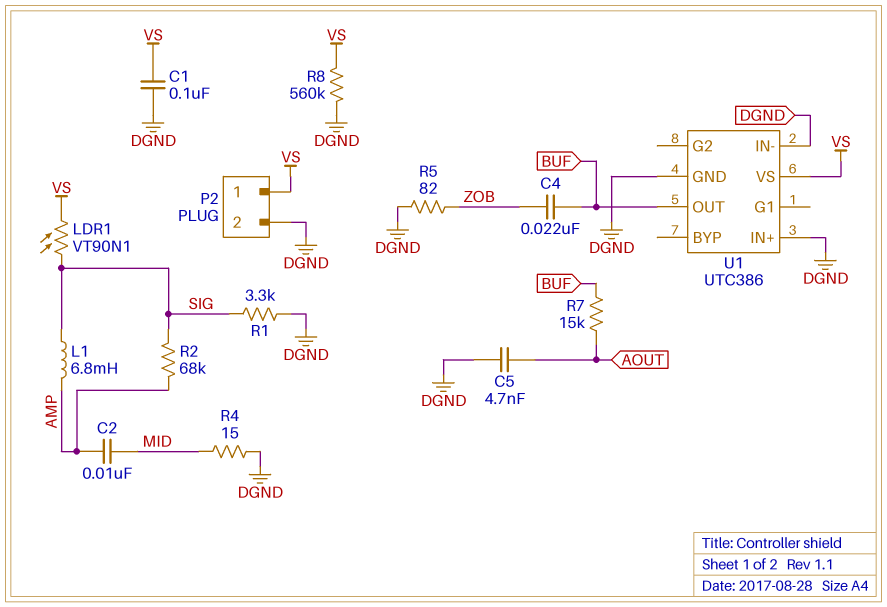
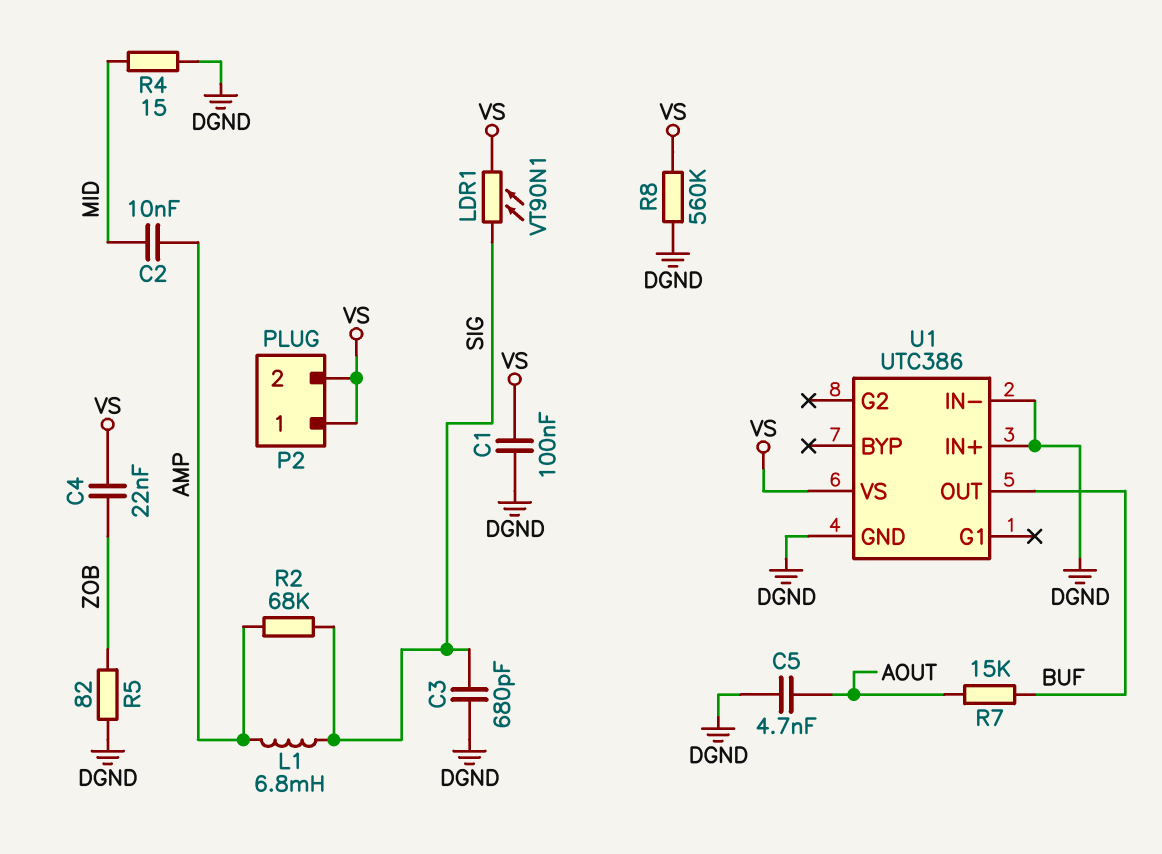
C3: none -> 680pF (DGND, SIG)
C4: 22nF (BUF, ZOB) -> 22nF (VS, ZOB)
P2 pin 2: DGND -> VS
R1: 3.3k (DGND, SIG) -> none

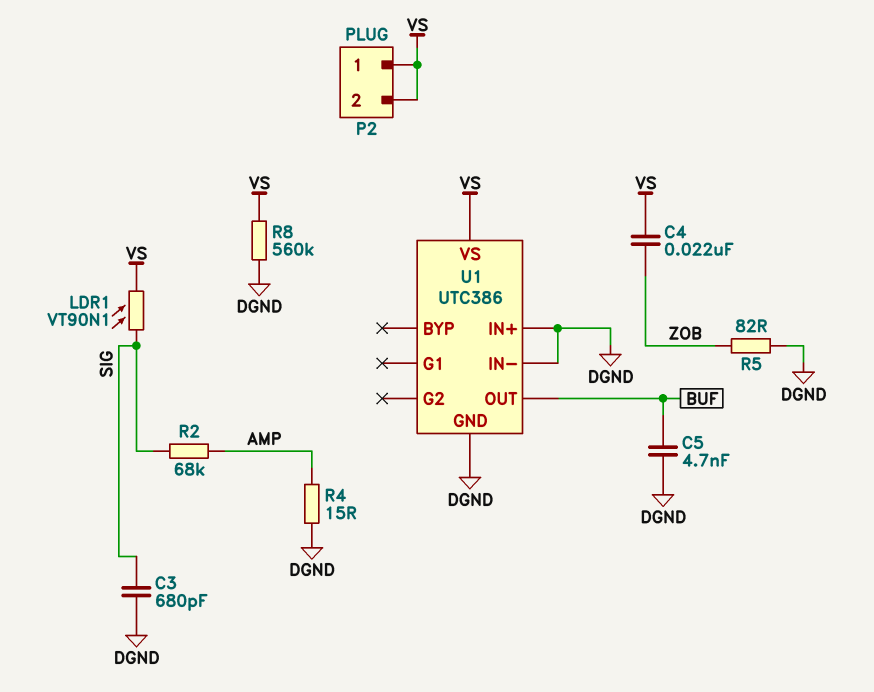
C1: 100nF (DGND, VS) -> none
C2: 10nF (AMP, MID) -> none
C5: 4.7nF (AOUT, DGND) -> 4.7nF (BUF, DGND)
L1: 6.8mH (AMP, SIG) -> none
R4: 15 (DGND, MID) -> 15 (AMP, DGND)
R7: 15k (AOUT, BUF) -> none

